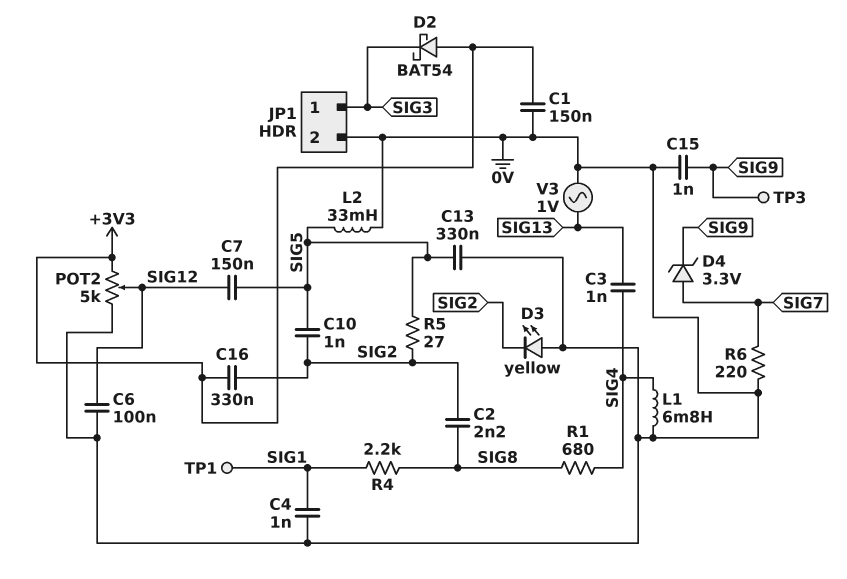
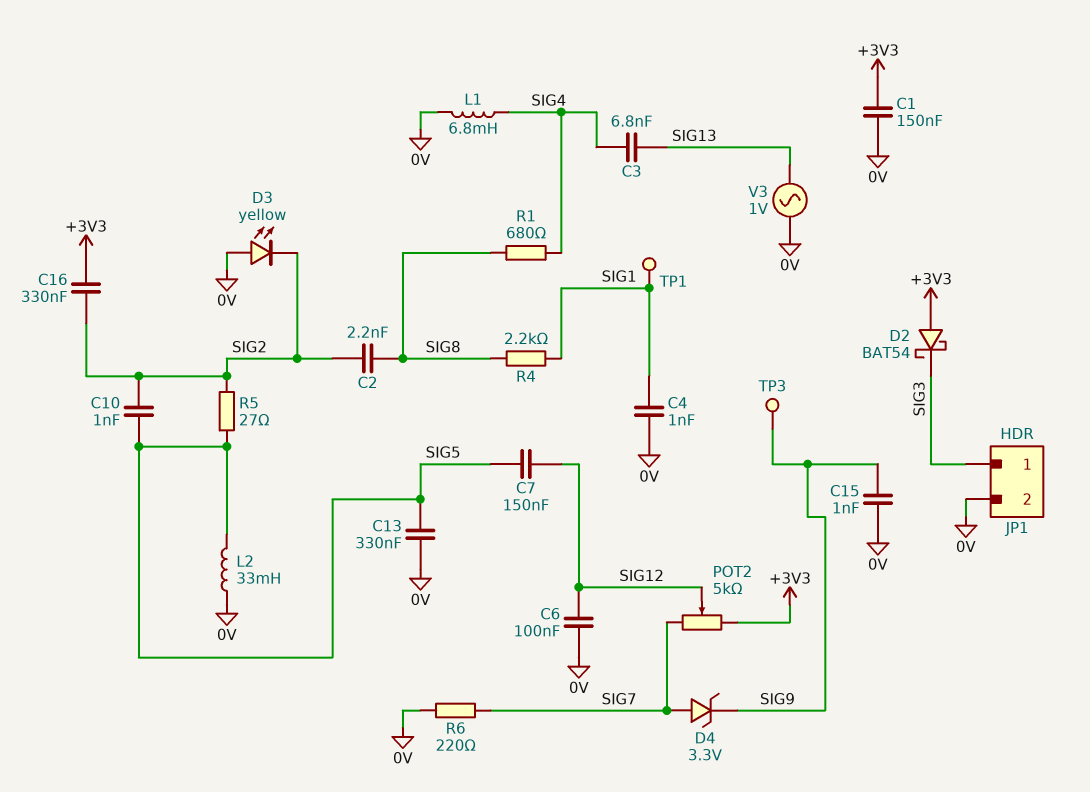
C3: 1nF (SIG4, SIG13) -> 6.8nF (SIG4, SIG13)
POT2: 5k (+3V3, 0V, wiper SIG12) -> 5k (+3V3, SIG7, wiper SIG12)

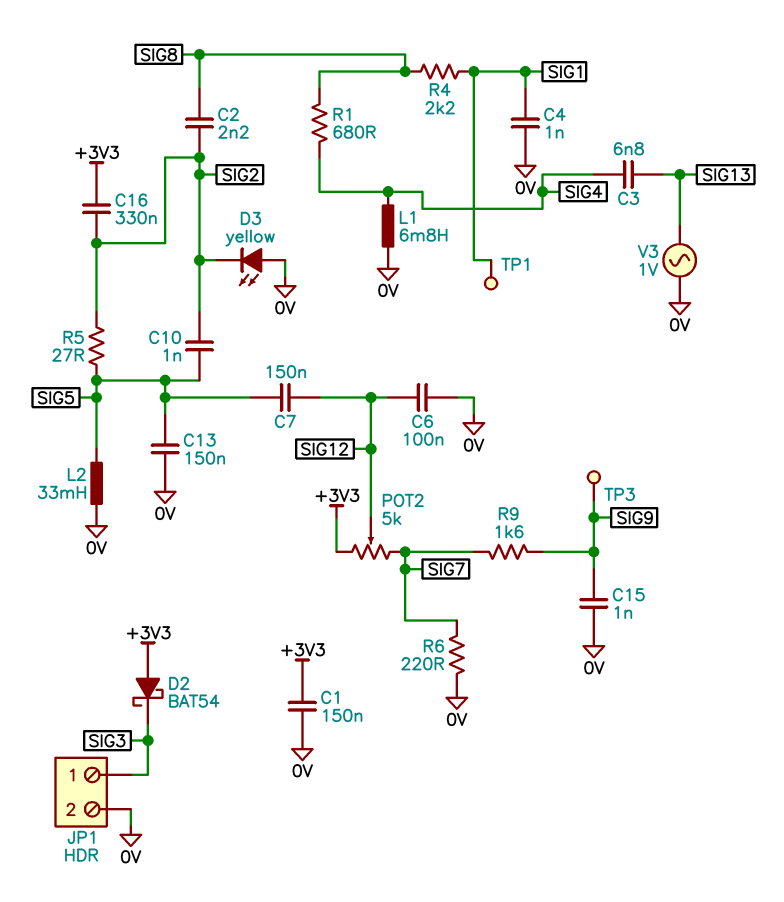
C13: 330nF (0V, SIG5) -> 150nF (0V, SIG5)
D4: zener 3.3V (A SIG7, K SIG9) -> none
R9: none -> 1.6k (SIG7, SIG9)

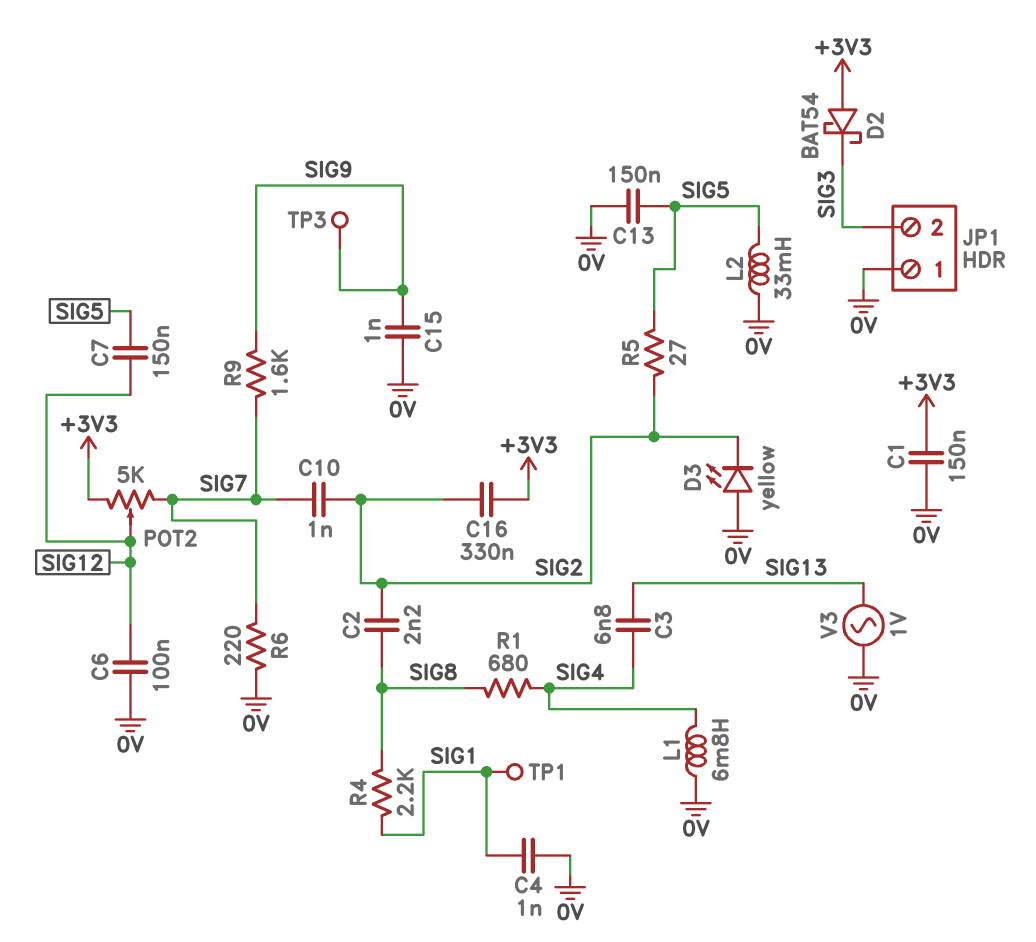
C10: 1nF (SIG2, SIG5) -> 1nF (SIG2, SIG7)
JP1 pin 1: SIG3 -> 0V
JP1 pin 2: 0V -> SIG3

